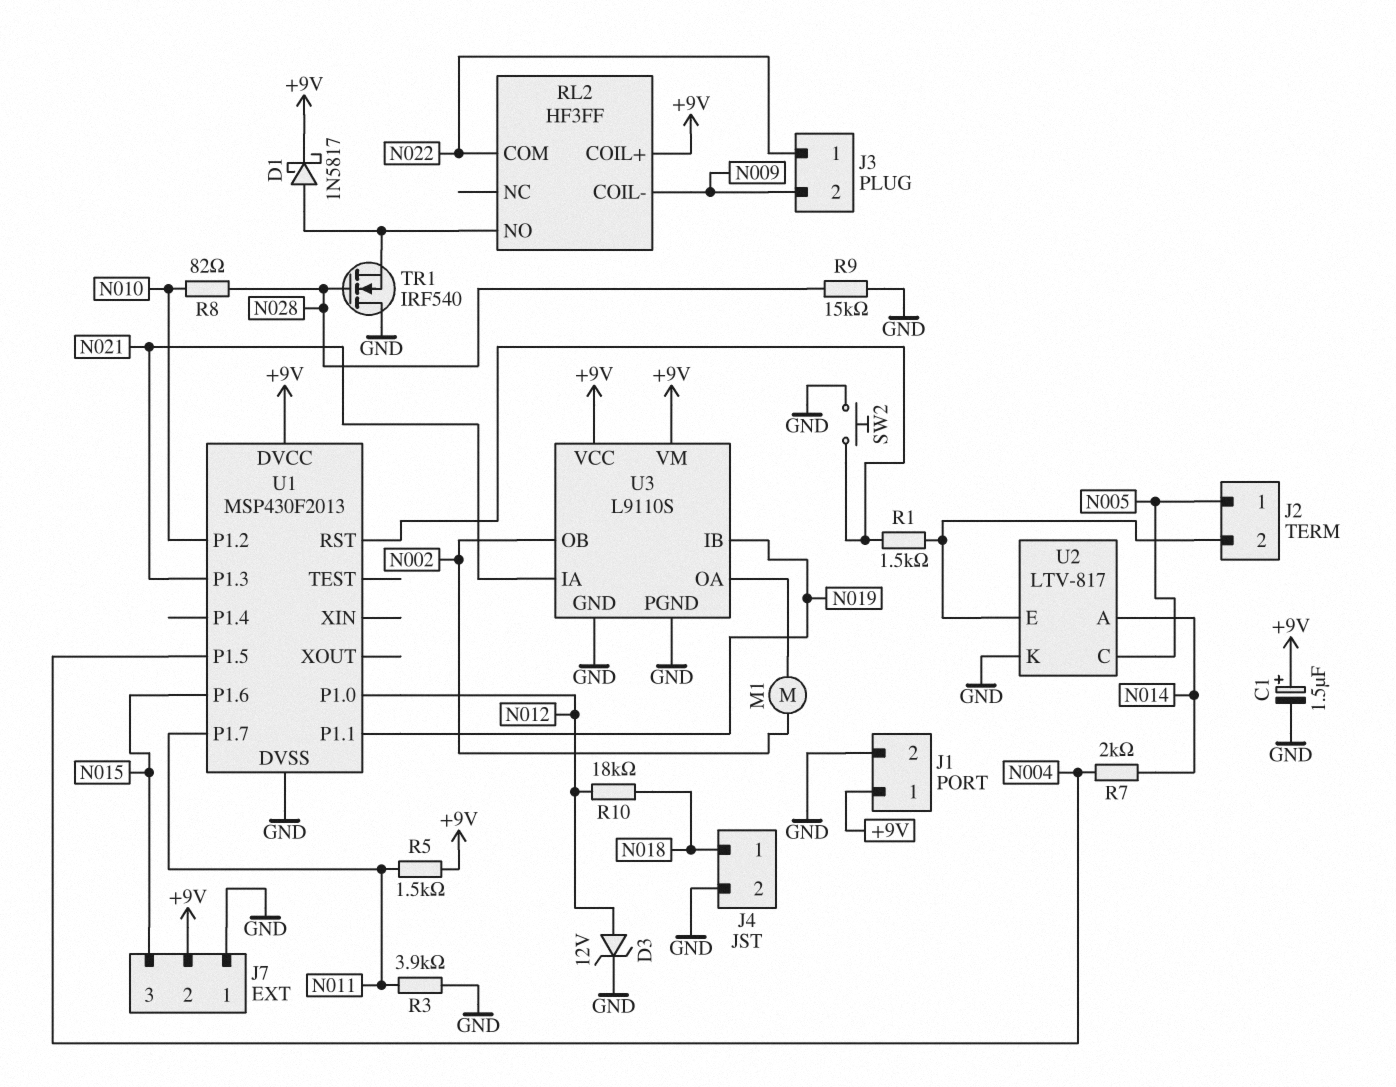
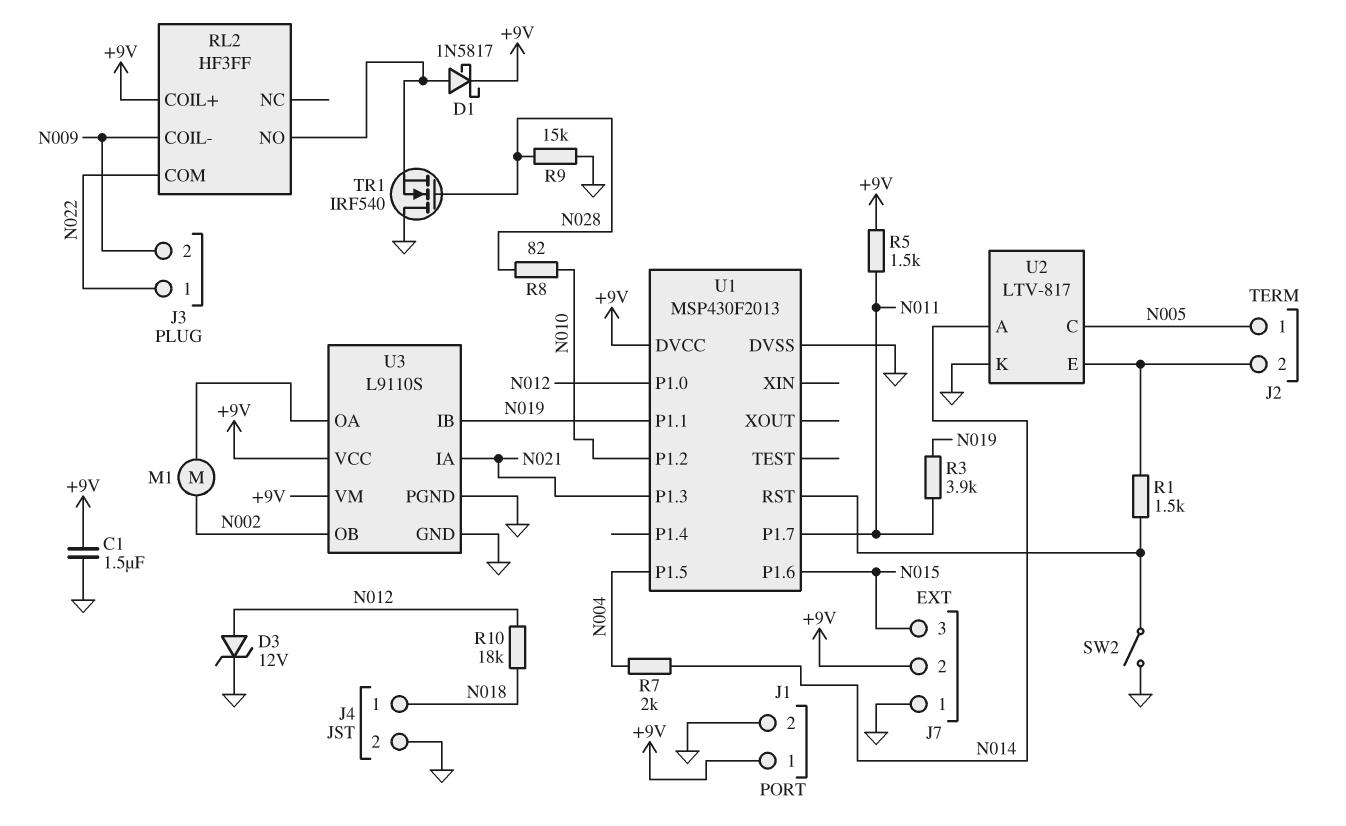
C1: 1.5uF (plus +9V, minus GND) -> 1.5uF (+9V, GND)
R3: 3.9k (GND, N011) -> 3.9k (N011, N019)
SW2: button (GND, U1/RST) -> switch (GND, U1/RST)

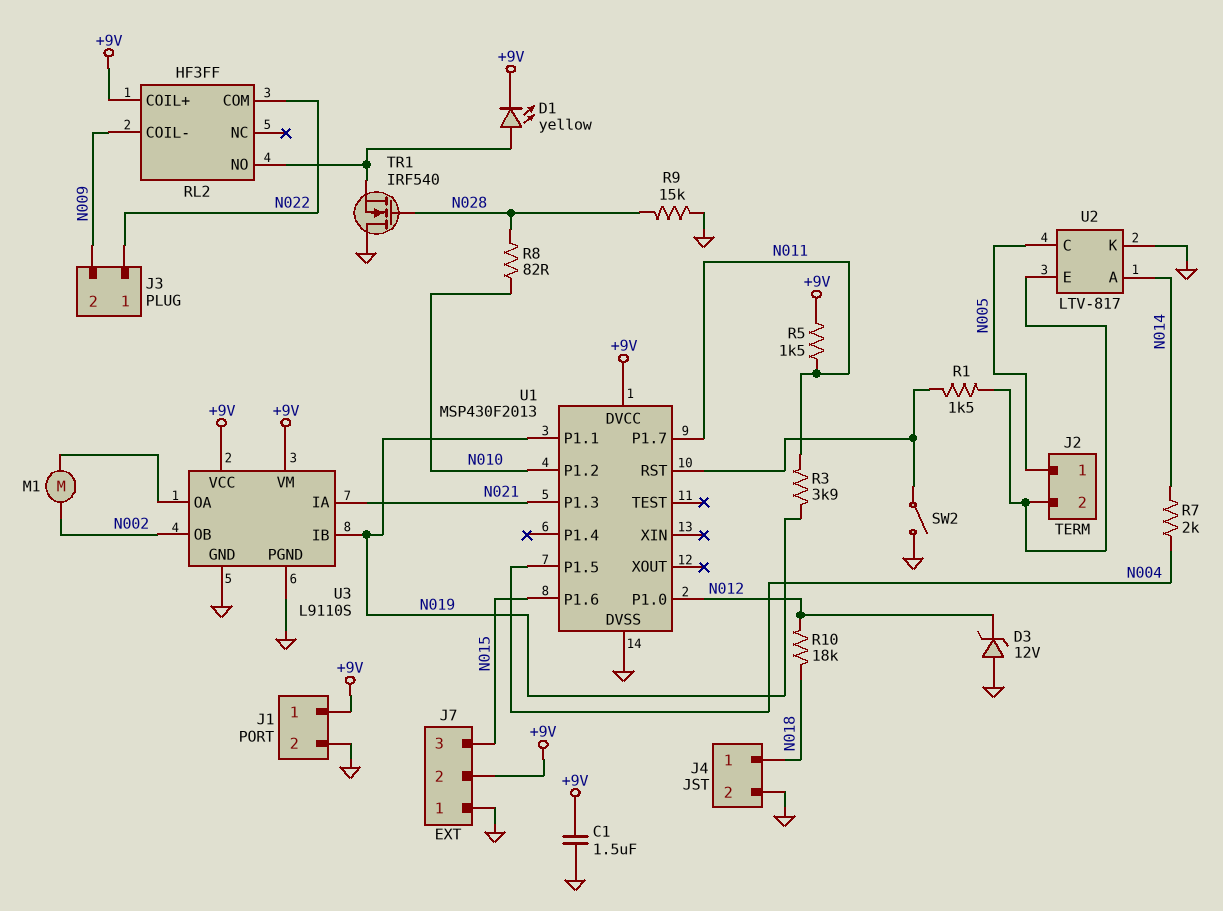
D1: schottky 1N5817 (A RL2/NO, K +9V) -> LED yellow (A RL2/NO, K +9V)
D3: zener 12V (A N012, K GND) -> zener 12V (A GND, K N012)

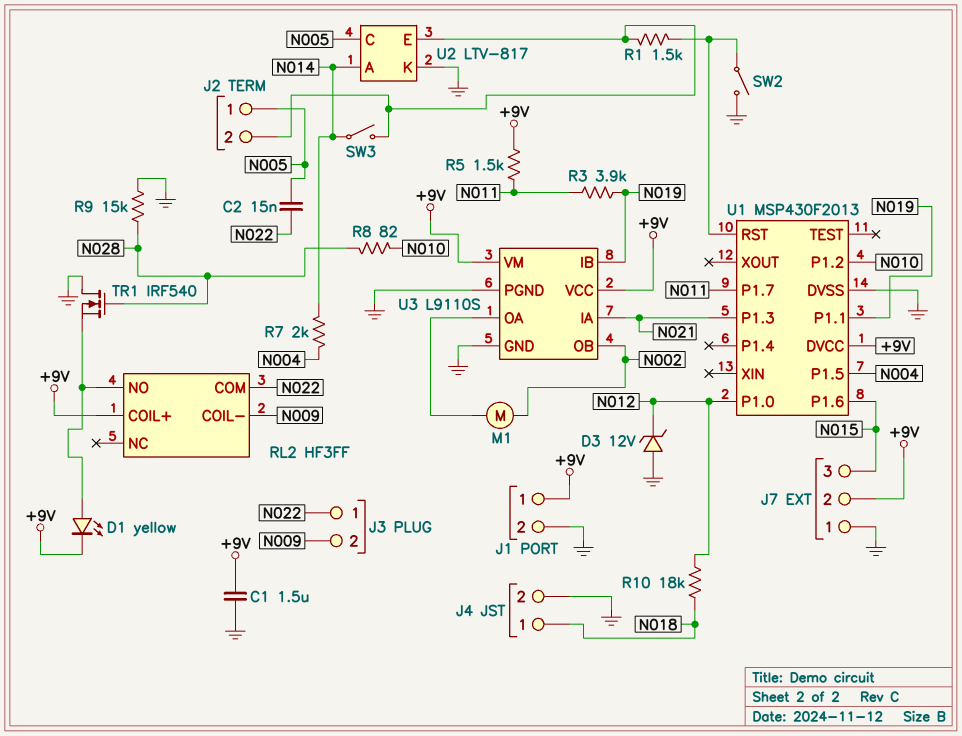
C2: none -> 15nF (N005, N022)
SW3: none -> switch (J2/2, N014)

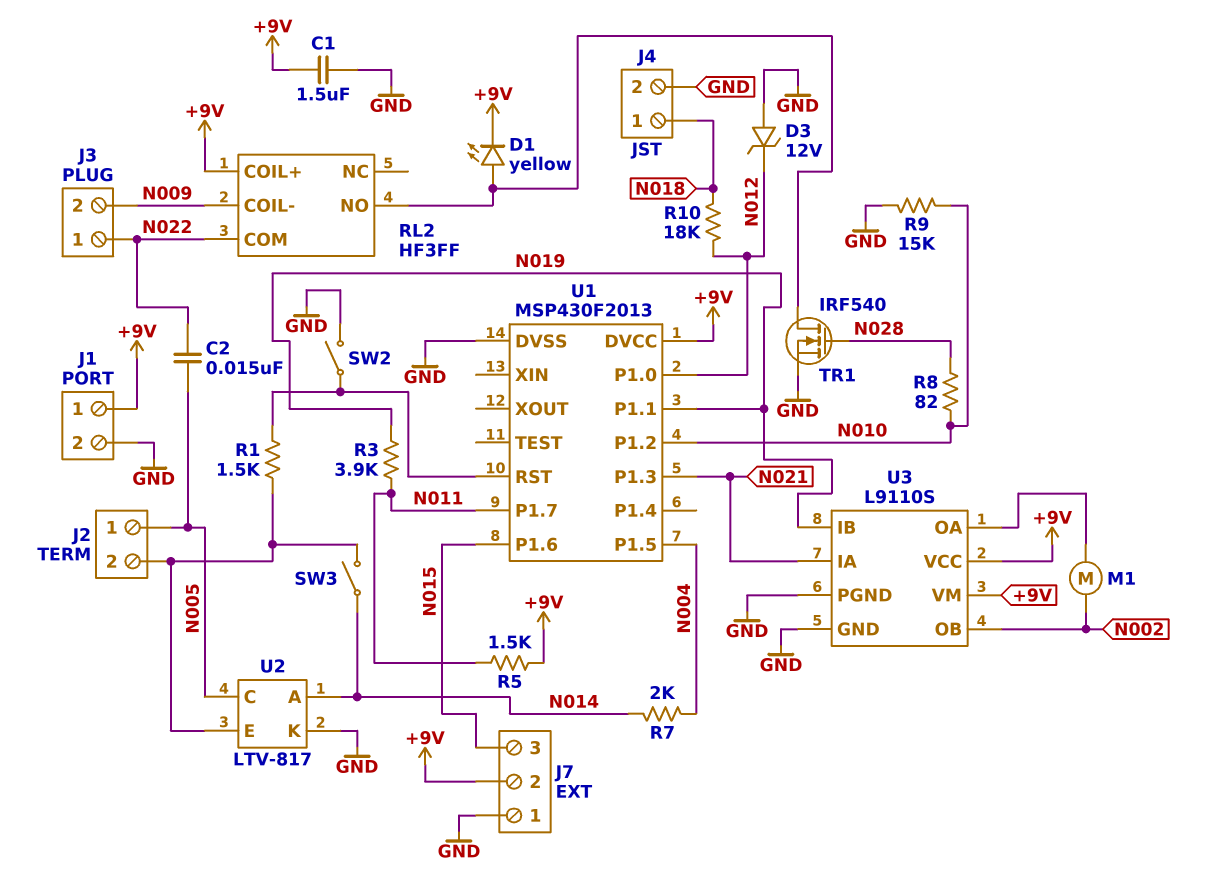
R9: 15k (GND, N028) -> 15k (GND, N010)
TR1: NMOS IRF540 (G N028, D GND, S RL2/NO) -> NMOS IRF540 (G N028, D RL2/NO, S GND)

